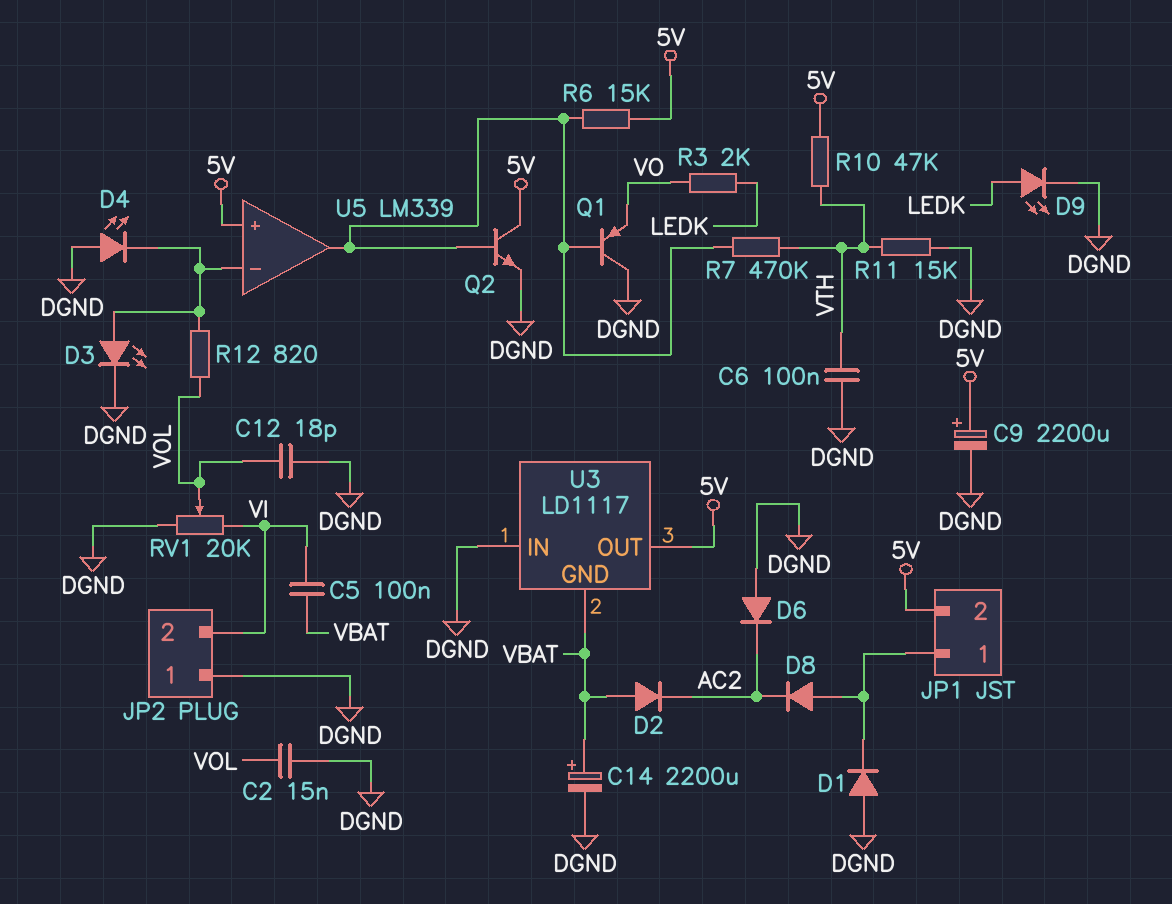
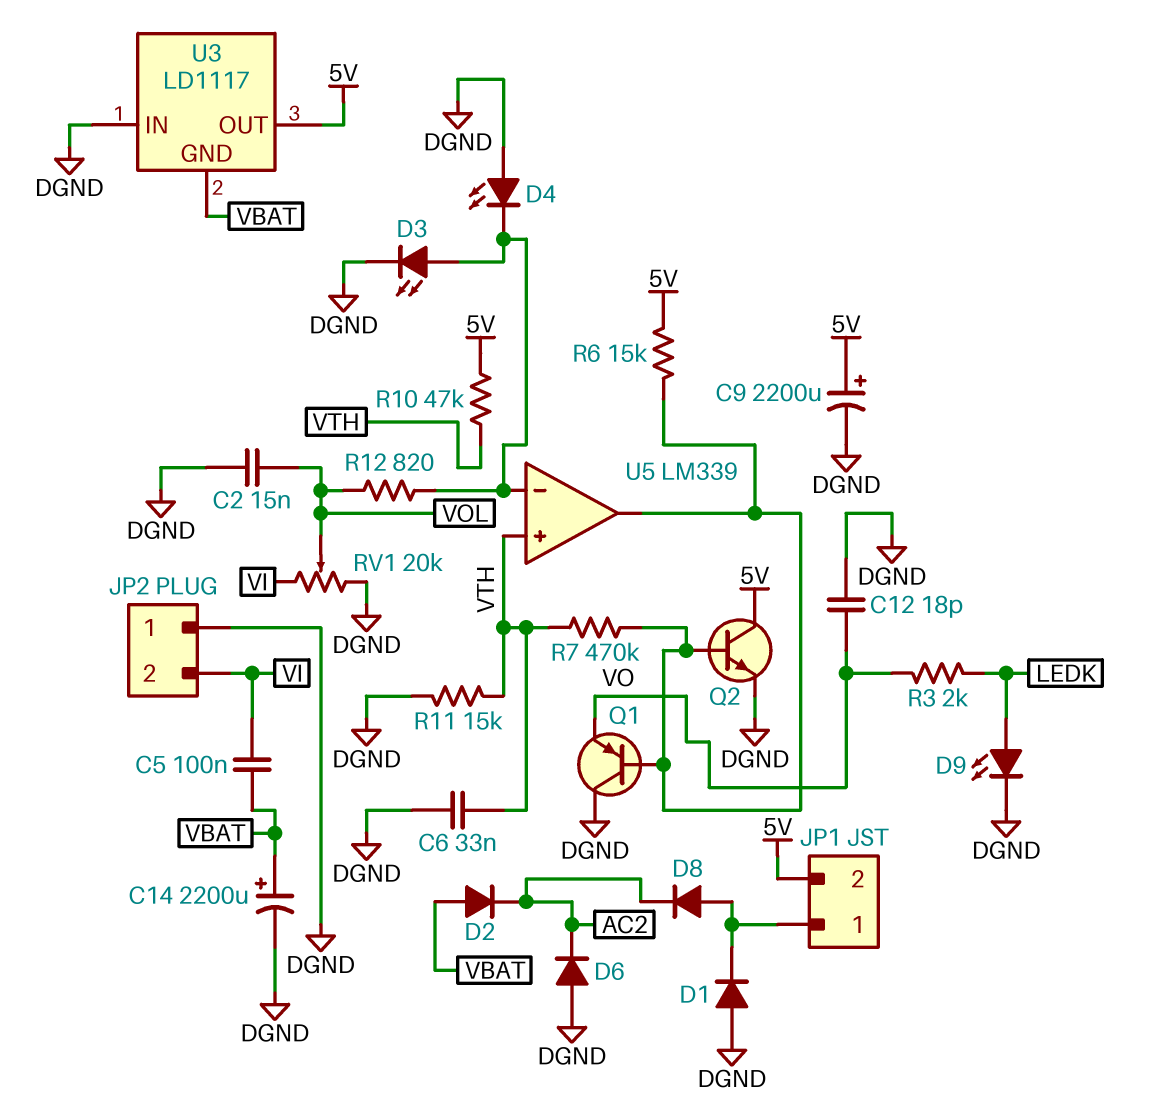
C6: 100nF (DGND, VTH) -> 33nF (DGND, VTH)
C12: 18pF (DGND, VOL) -> 18pF (DGND, VO)
U5 pin in+: 5V -> VTH

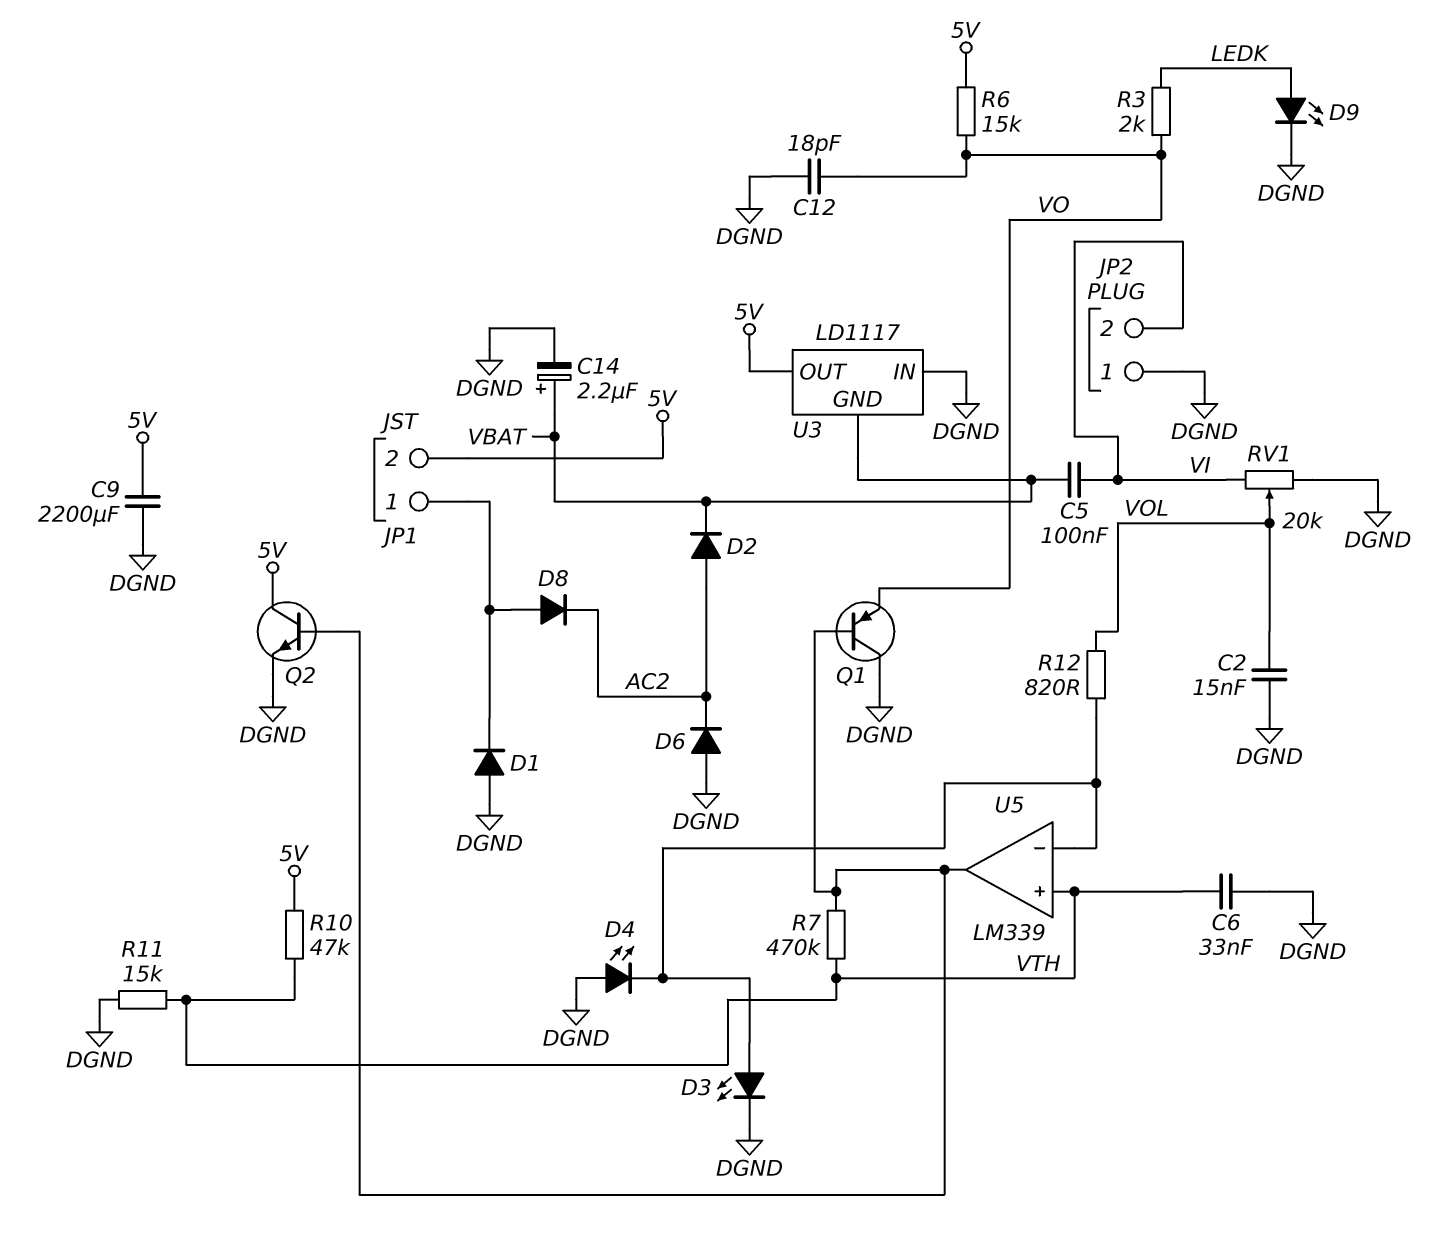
C9: 2200uF (plus 5V, minus DGND) -> 2200uF (5V, DGND)
C14: 2200uF (plus VBAT, minus DGND) -> 2.2uF (plus VBAT, minus DGND)
D2: diode (A VBAT, K AC2) -> diode (A AC2, K VBAT)
R6: 15k (5V, U5/out) -> 15k (5V, VO)

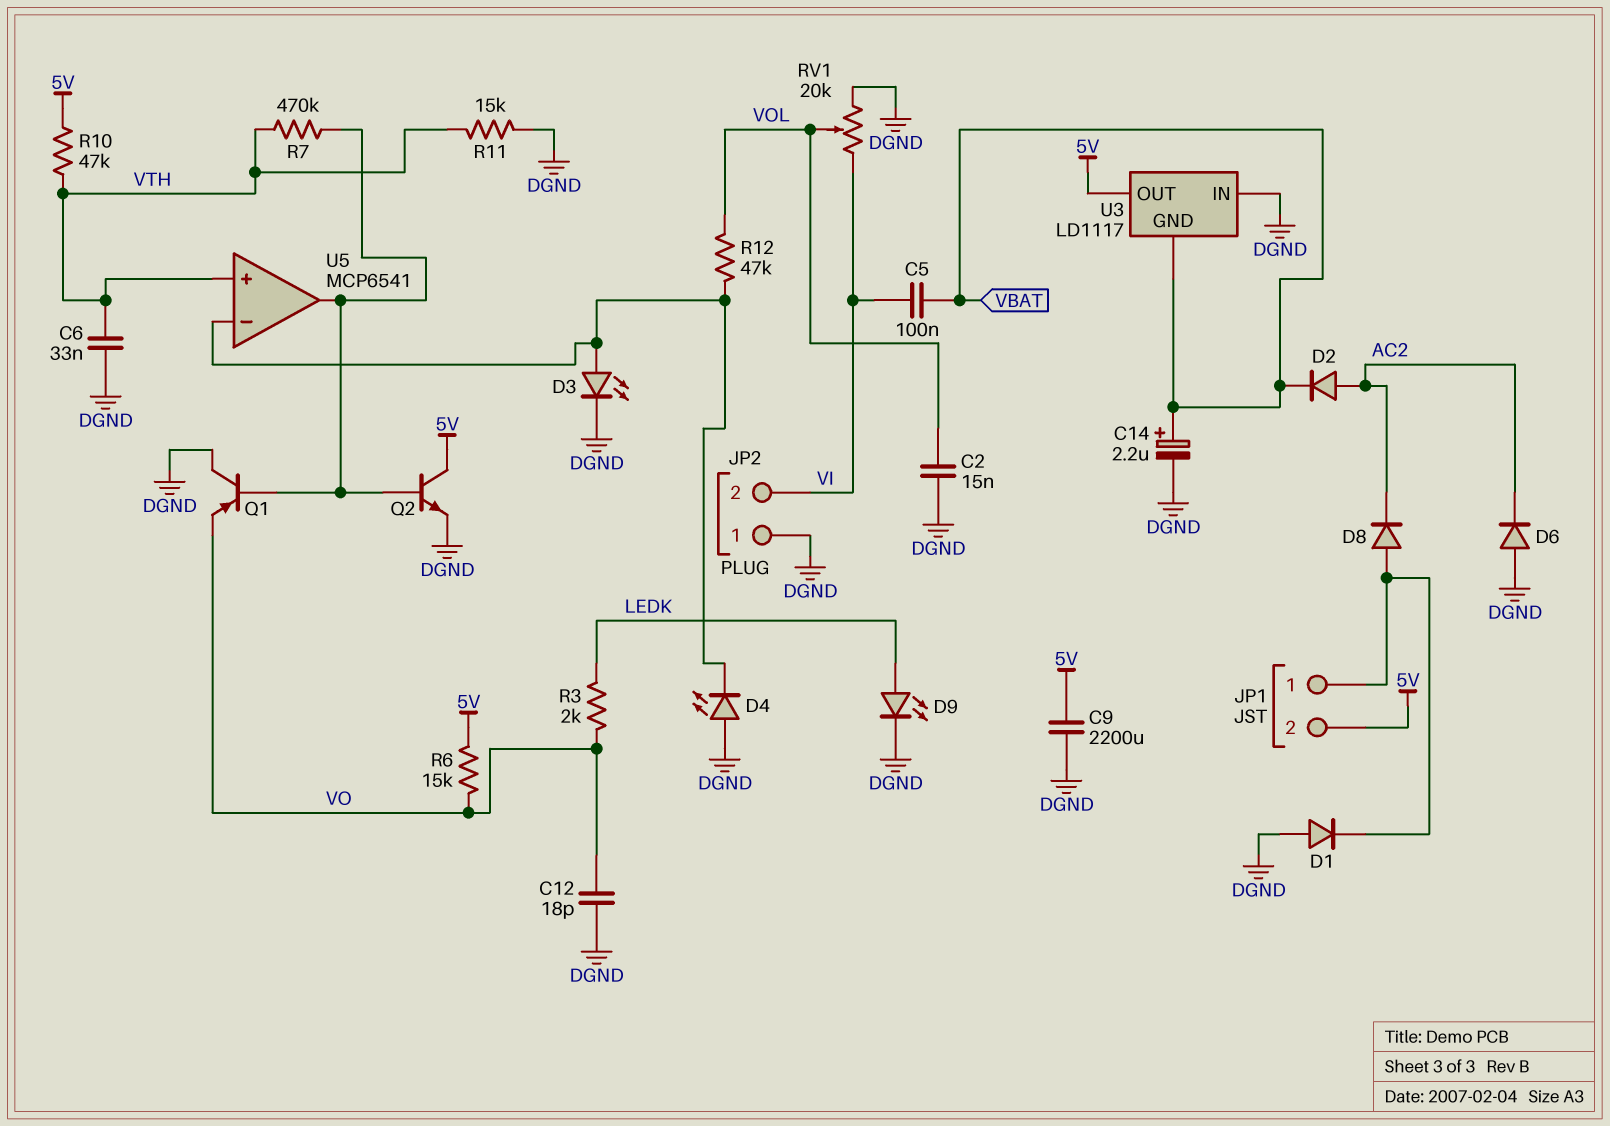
R12: 820 (U5/in-, VOL) -> 47k (U5/in-, VOL)
U5: LM339 -> MCP6541

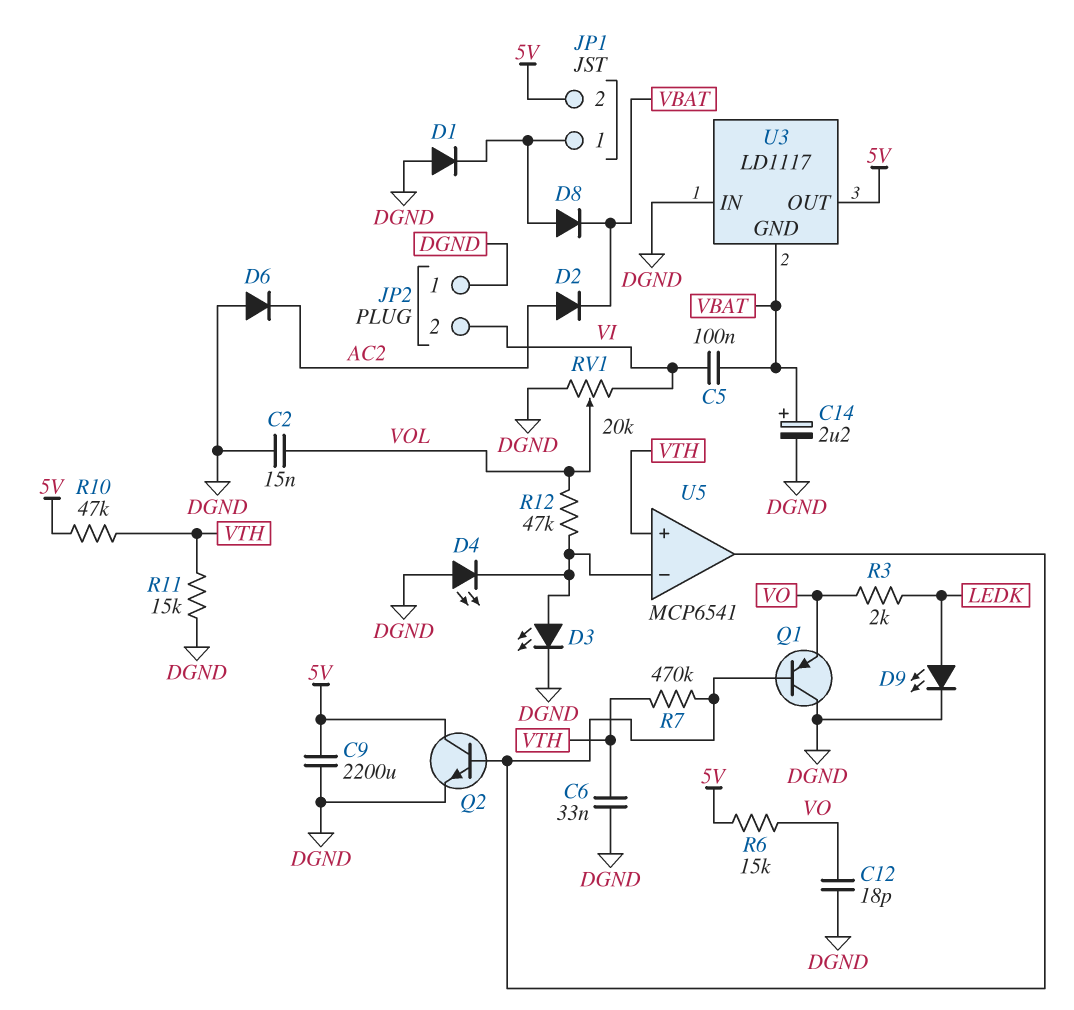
D8: diode (A JP1/1, K AC2) -> diode (A JP1/1, K VBAT)

